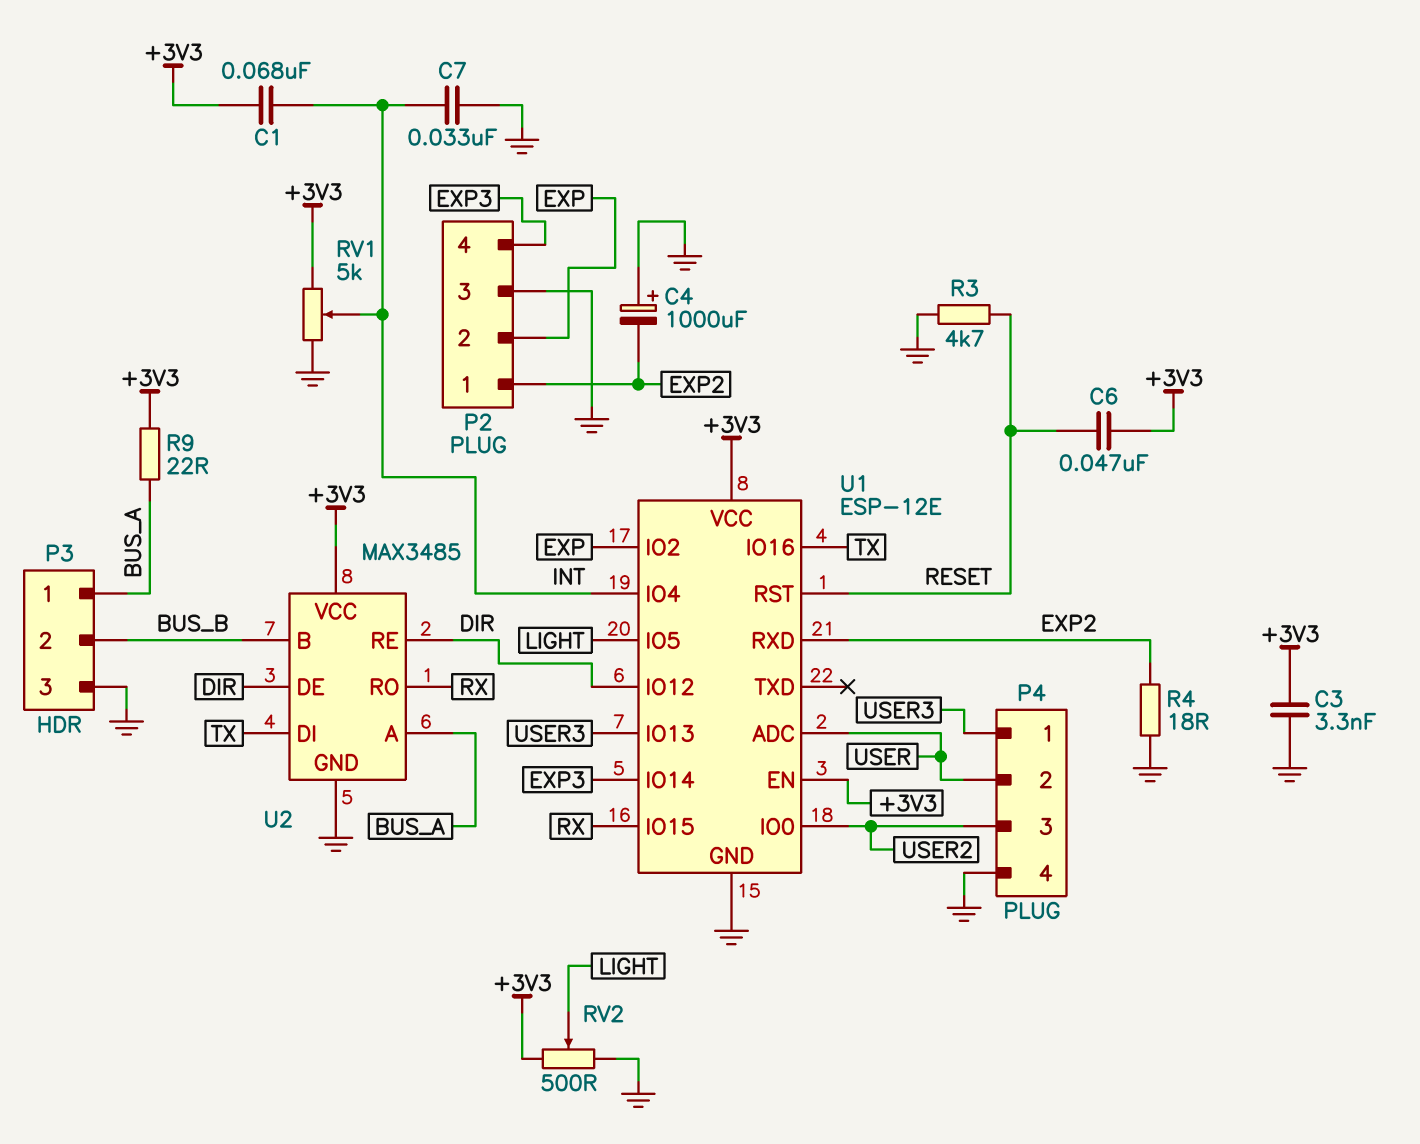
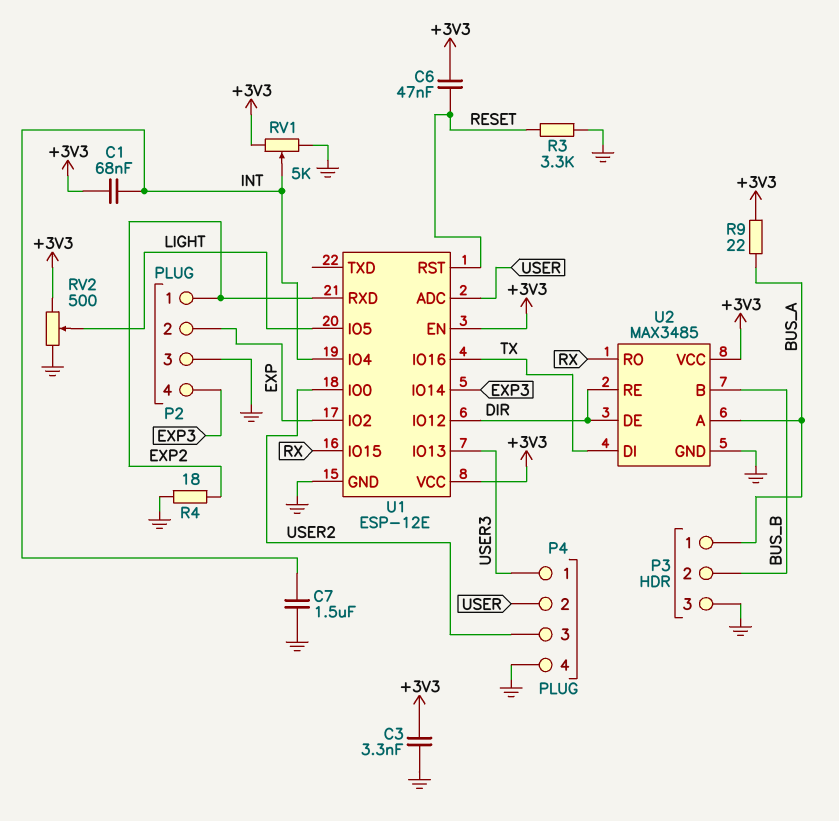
C4: 1000uF (plus GND, minus EXP2) -> none
C7: 33nF (GND, INT) -> 1.5uF (GND, INT)
R3: 4.7k (GND, RESET) -> 3.3k (GND, RESET)

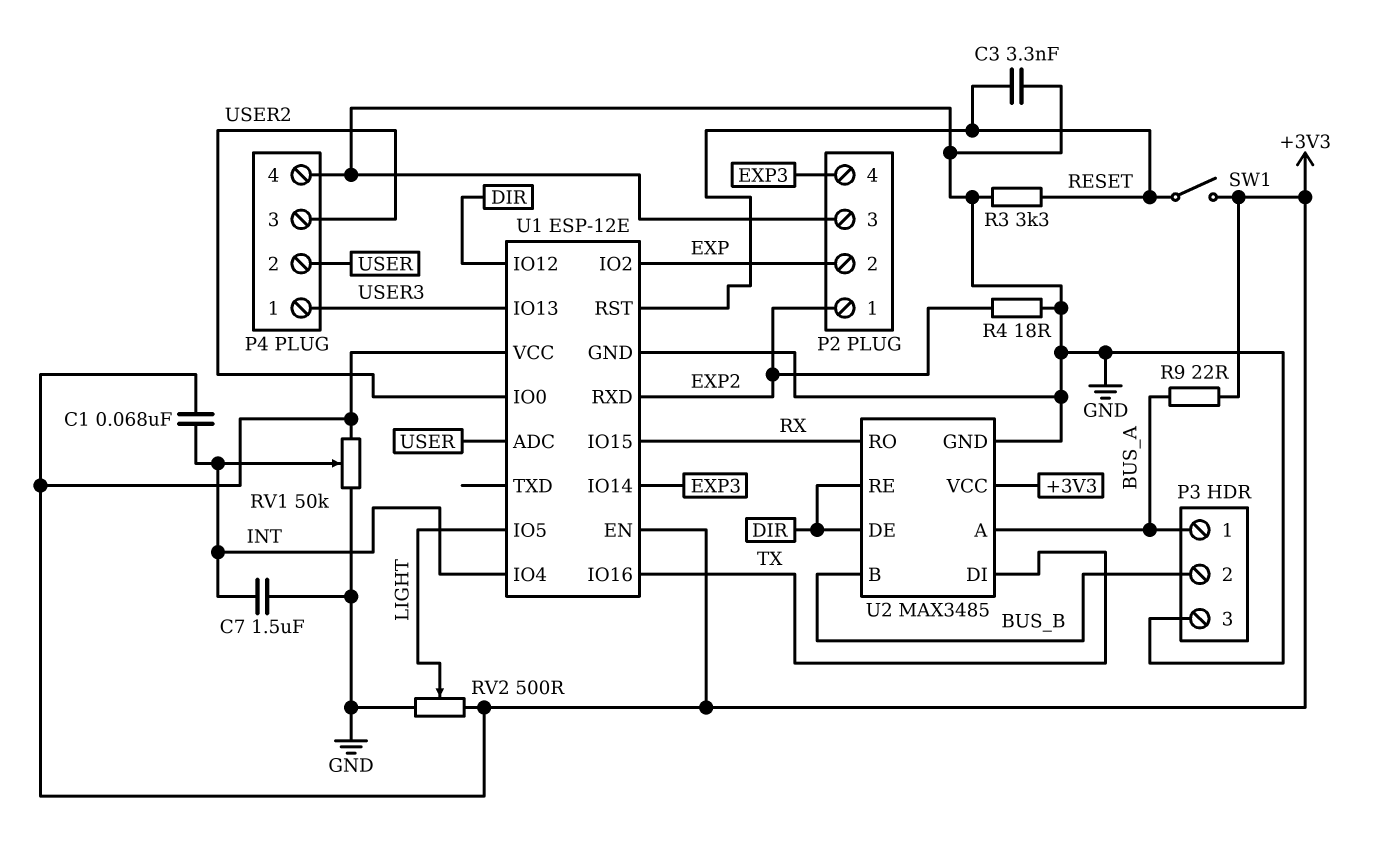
C3: 3.3nF (+3V3, GND) -> 3.3nF (GND, RESET)
C6: 47nF (+3V3, RESET) -> none
RV1: 5k (+3V3, GND, wiper INT) -> 50k (+3V3, GND, wiper INT)
SW1: none -> switch (+3V3, RESET)

